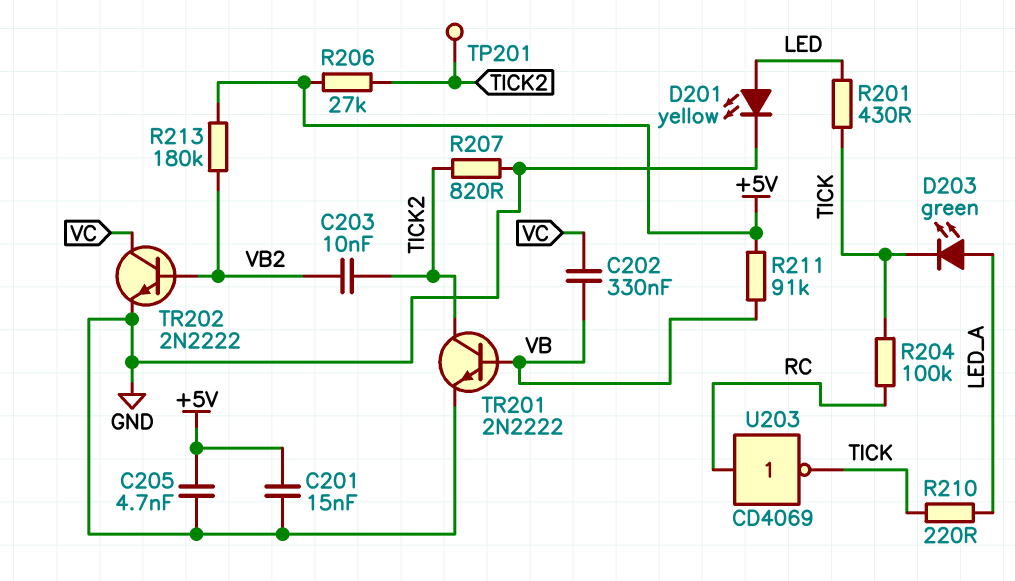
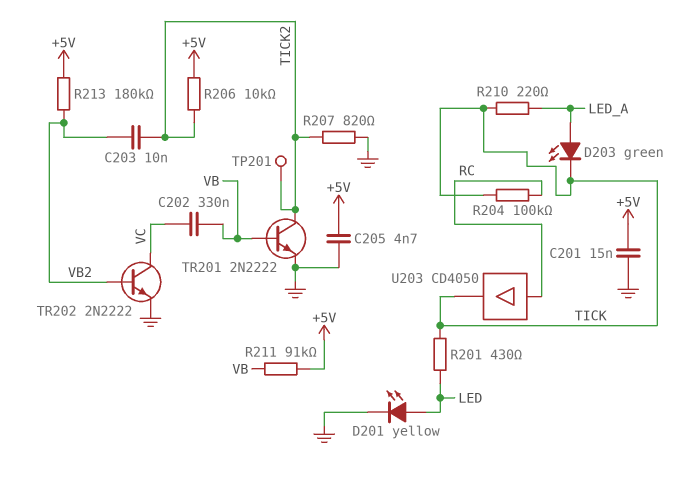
R206: 27k (+5V, TICK2) -> 10k (+5V, TICK2)
U203: NOT CD4069 (in RC, out TICK) -> buffer CD4050 (in RC, out TICK)

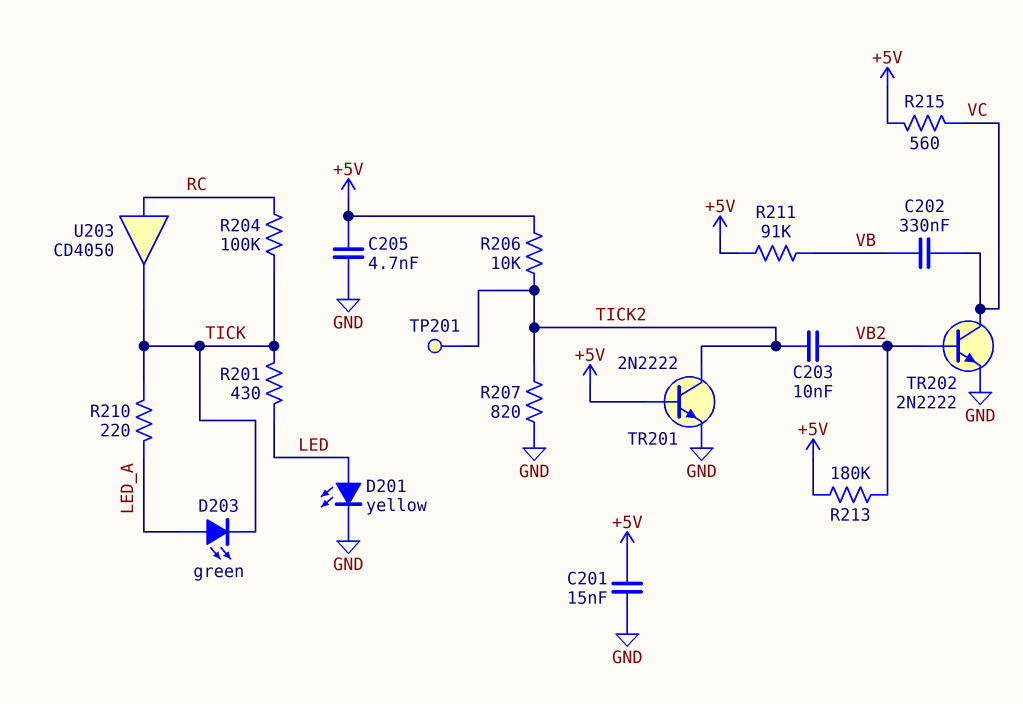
R215: none -> 560 (+5V, VC)
TR201: NPN 2N2222 (B VB, C TICK2, E GND) -> NPN 2N2222 (B +5V, C TICK2, E GND)

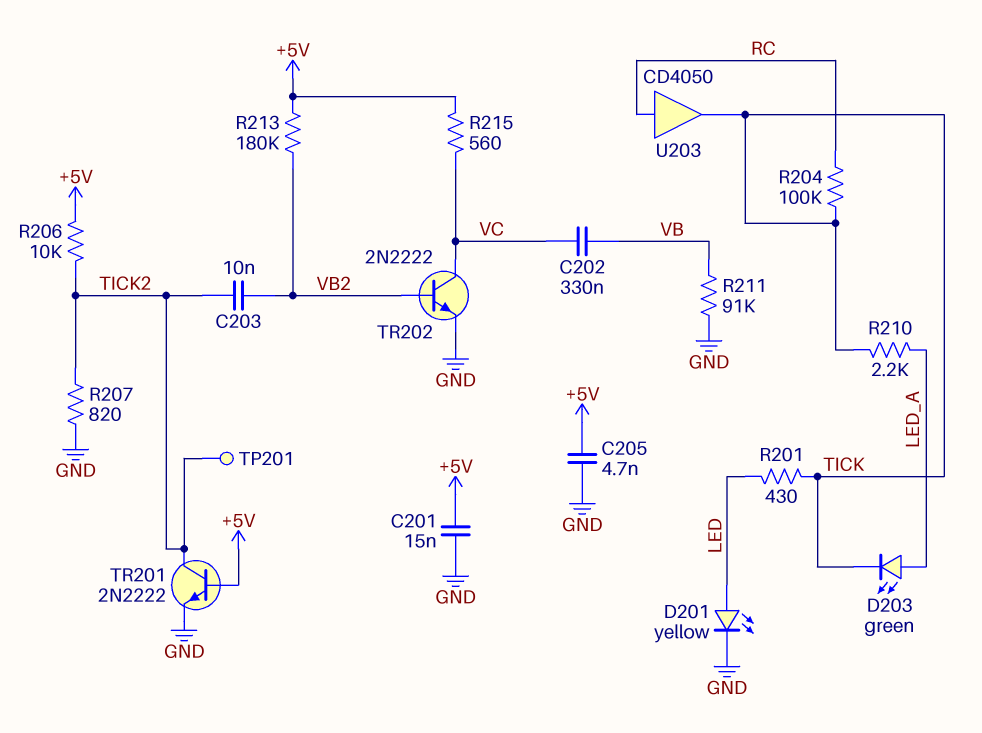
R210: 220 (LED_A, TICK) -> 2.2k (LED_A, TICK)
R211: 91k (+5V, VB) -> 91k (GND, VB)

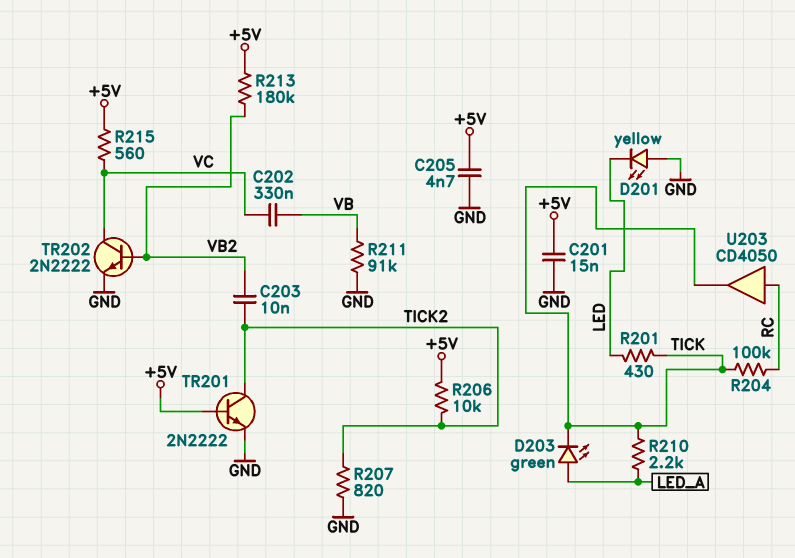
D201: LED yellow (A LED, K GND) -> LED yellow (A GND, K LED)
TP201: test point (TICK2) -> none

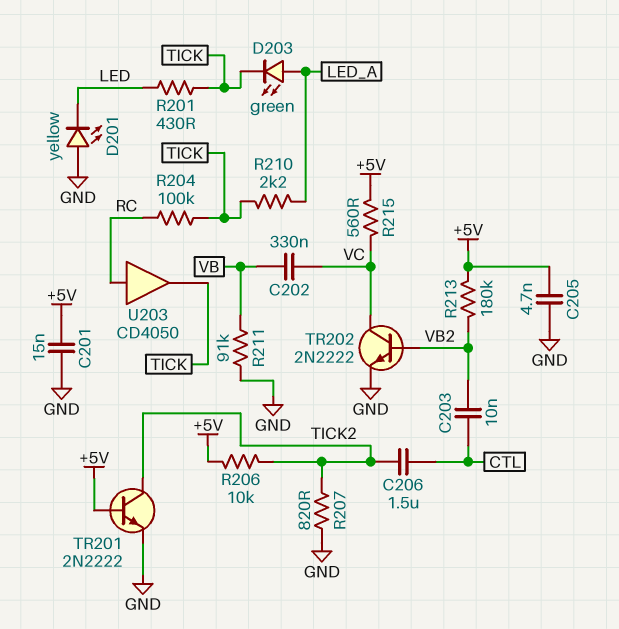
C203: 10nF (TICK2, VB2) -> 10nF (CTL, VB2)
C206: none -> 1.5uF (CTL, TICK2)

